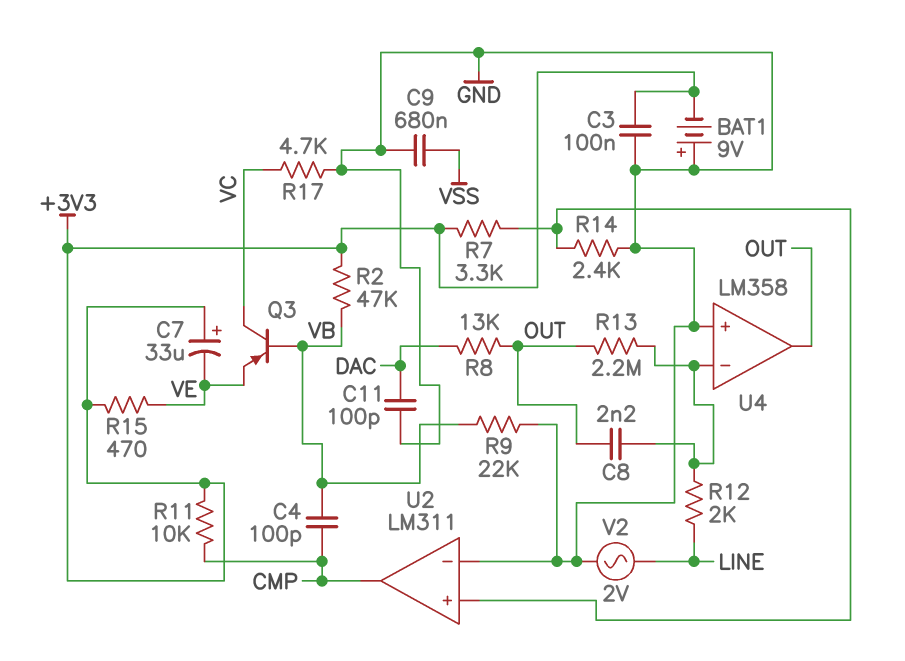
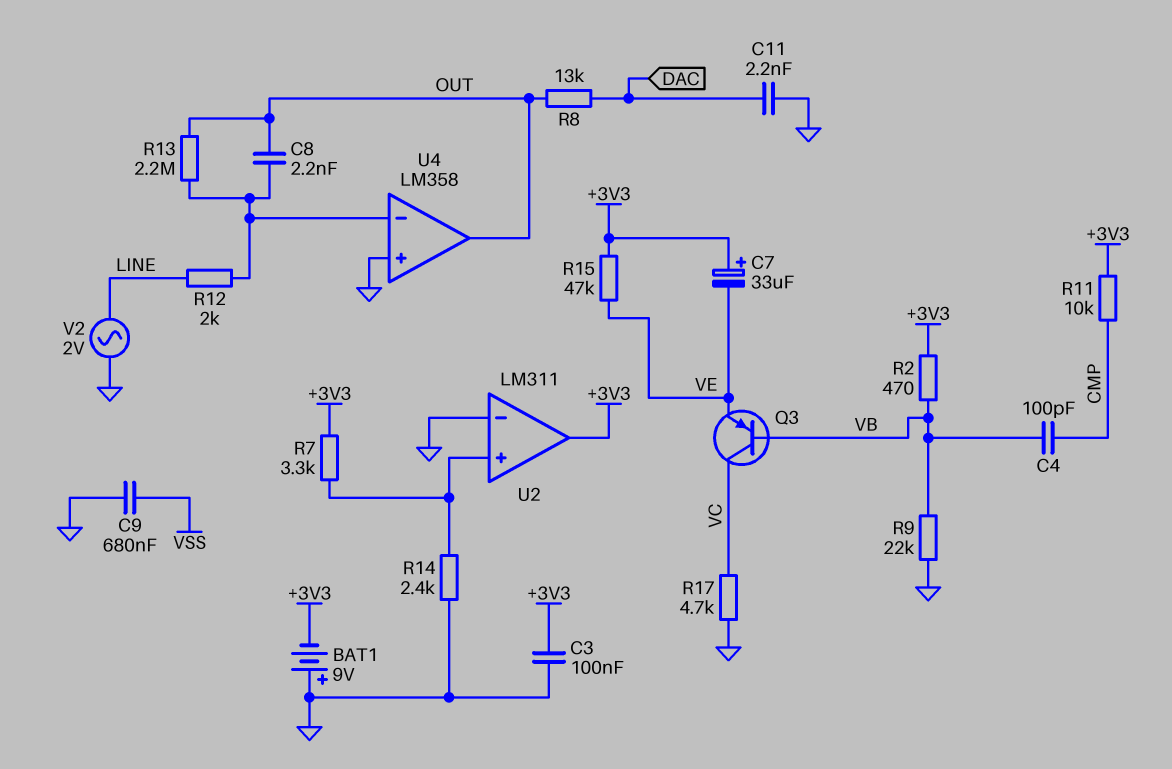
C11: 100pF (DAC, GND) -> 2.2nF (DAC, GND)
R2: 47k (+3V3, VB) -> 470 (+3V3, VB)
R15: 470 (+3V3, VE) -> 47k (+3V3, VE)
U2 pin out: CMP -> +3V3

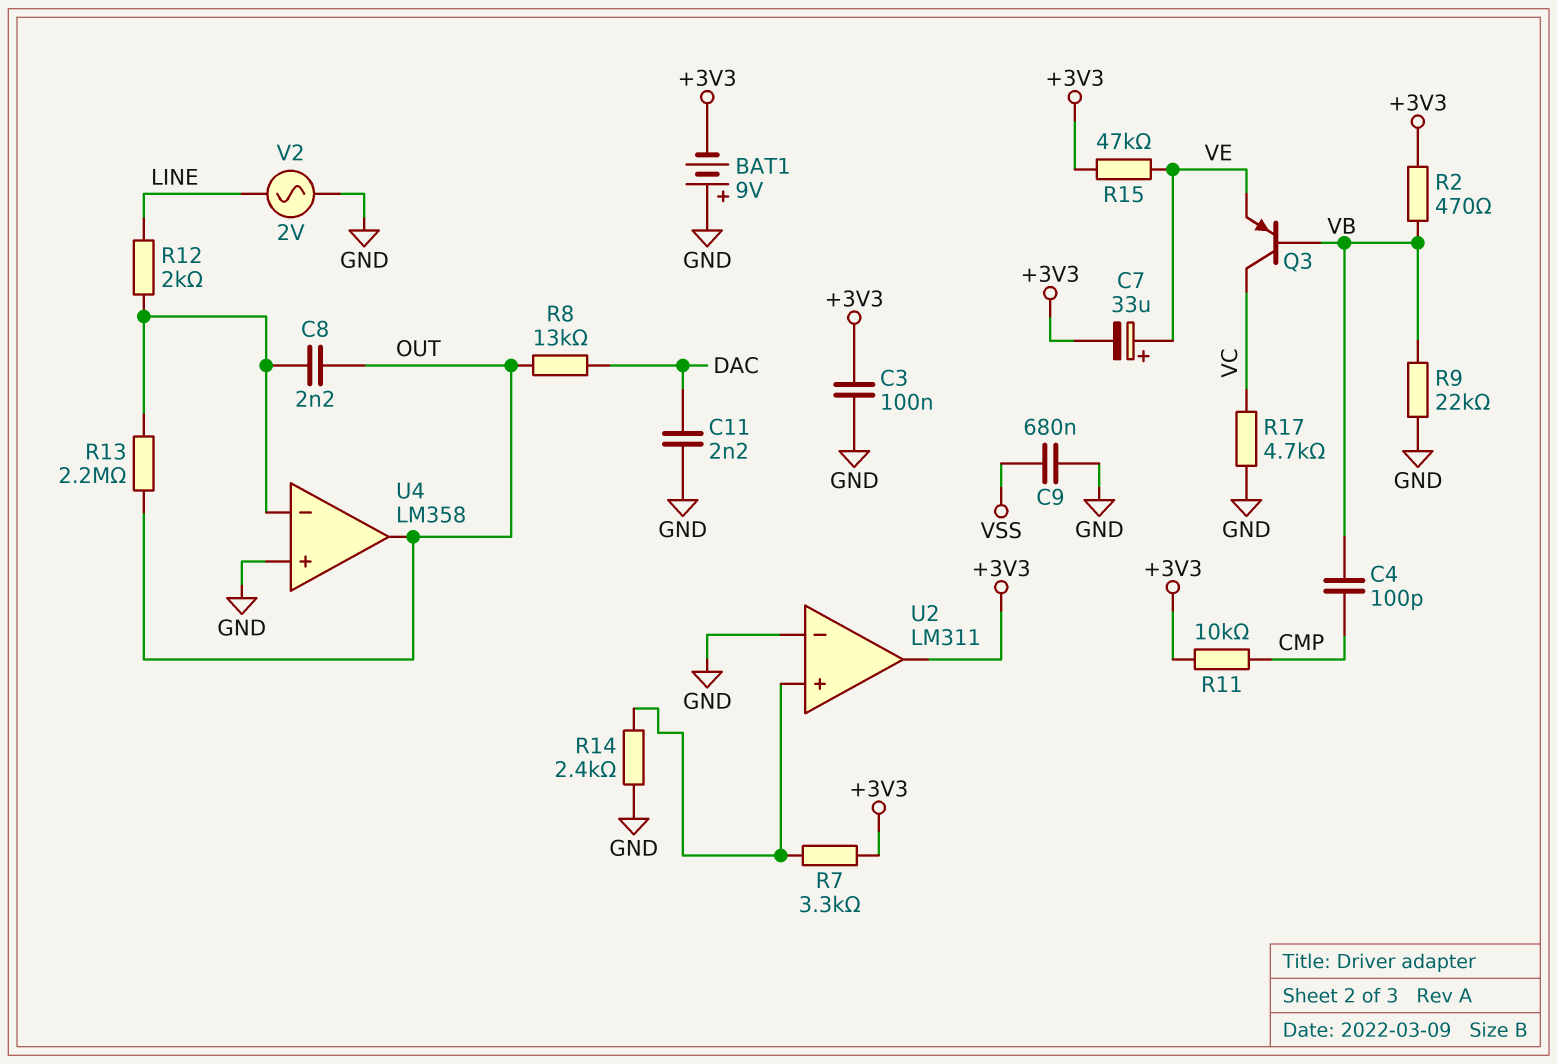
C7: 33uF (plus +3V3, minus VE) -> 33uF (plus VE, minus +3V3)

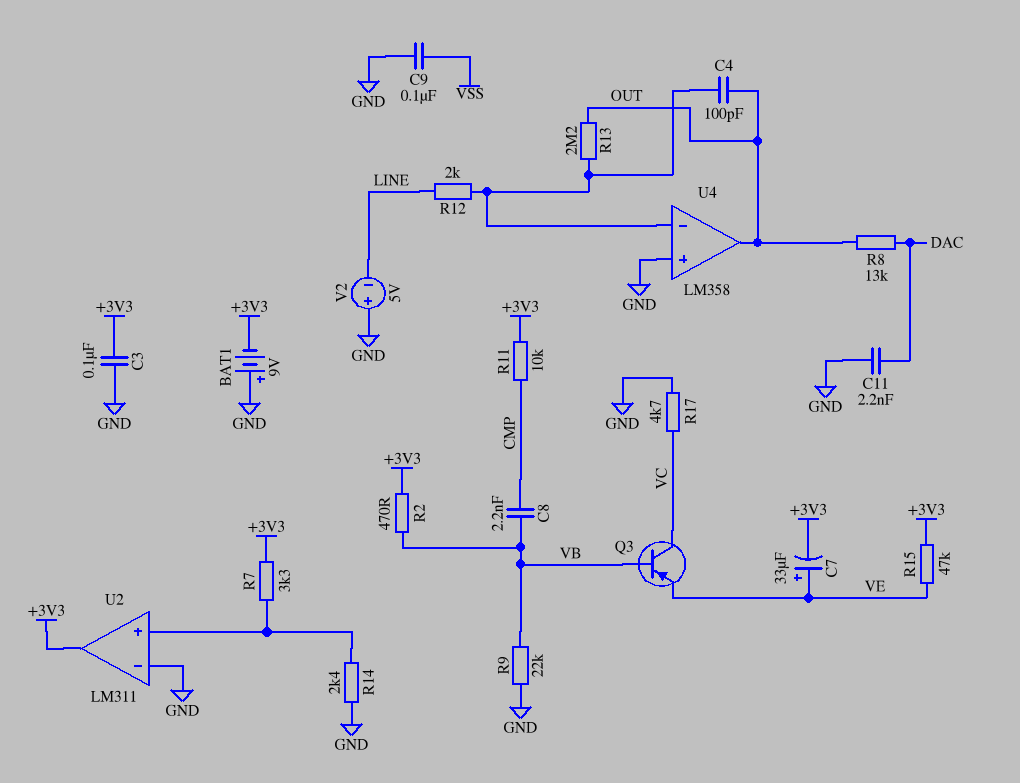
C4: 100pF (CMP, VB) -> 100pF (OUT, U4/in-)
C8: 2.2nF (OUT, U4/in-) -> 2.2nF (CMP, VB)
C9: 680nF (GND, VSS) -> 100nF (GND, VSS)
V2: AC 2V (GND, LINE) -> 5V (plus GND, minus LINE)

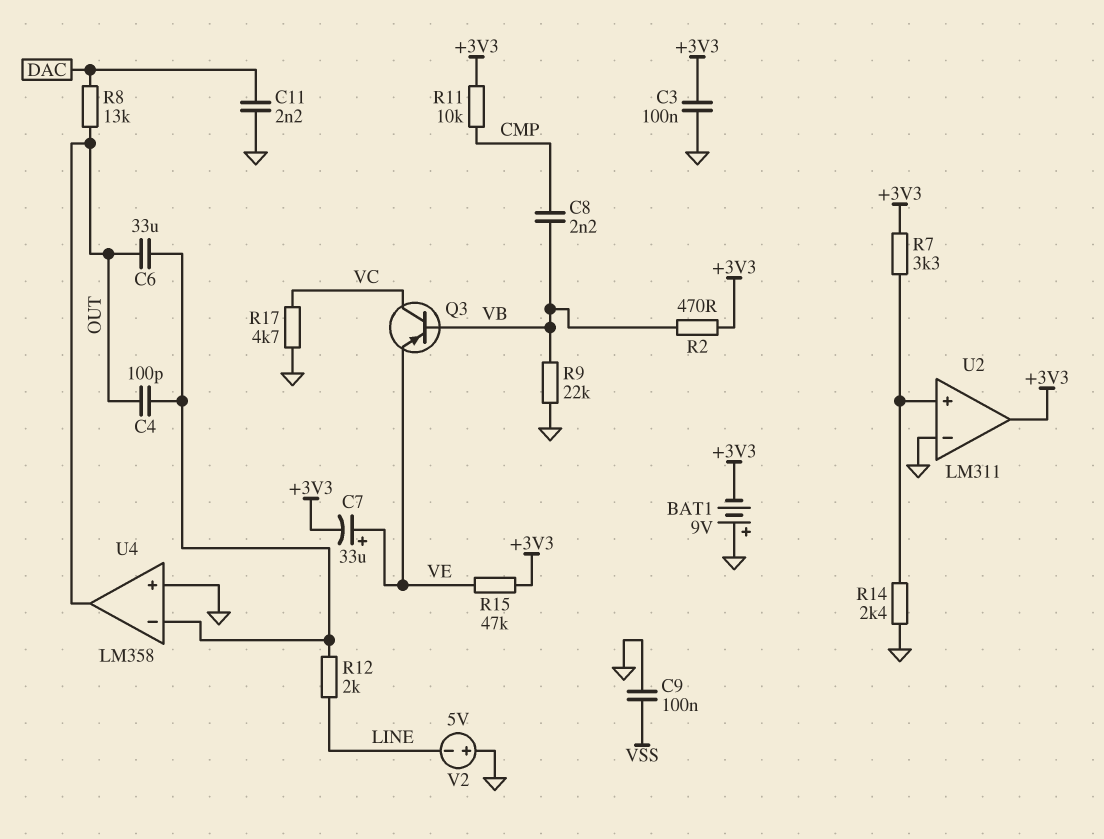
C6: none -> 33uF (OUT, U4/in-)
R13: 2.2M (OUT, U4/in-) -> none

